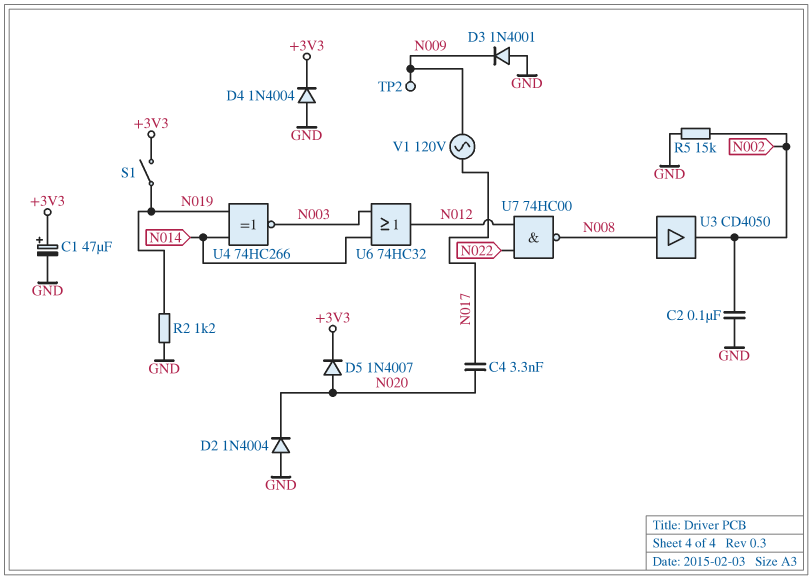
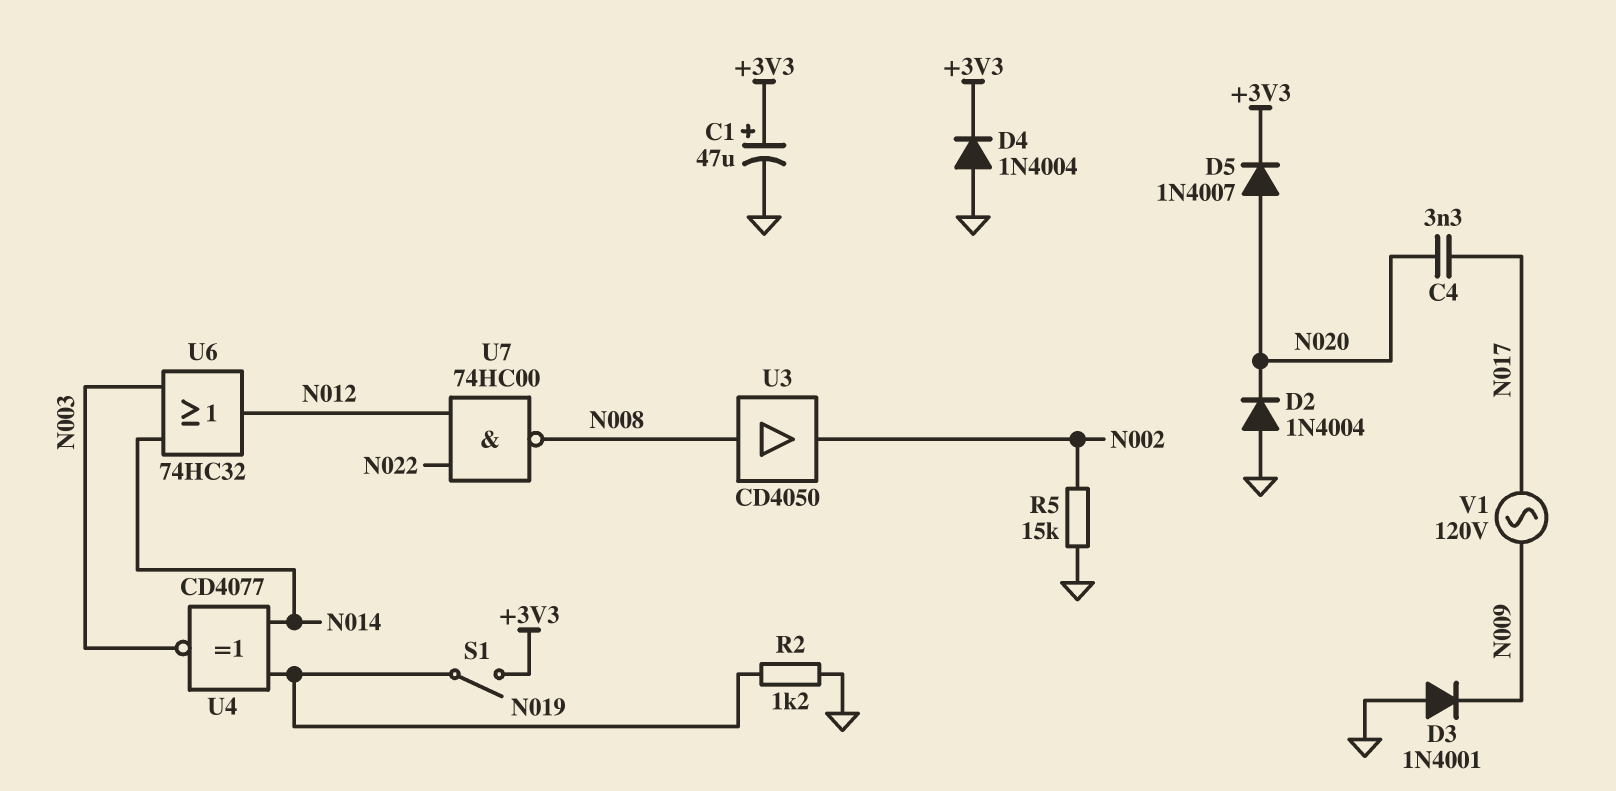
C2: 100nF (GND, N002) -> none
TP2: test point (N009) -> none
U4: XNOR 74HC266 (in N014, in N019, out N003) -> XNOR CD4077 (in N014, in N019, out N003)

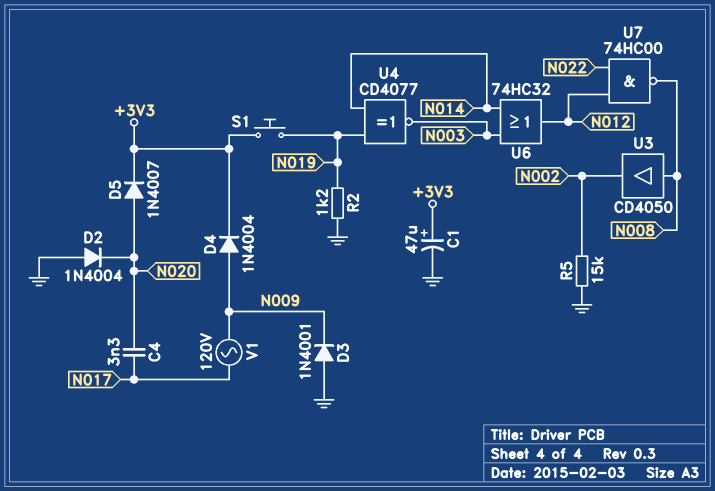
D4: diode 1N4004 (A GND, K +3V3) -> diode 1N4004 (A N009, K +3V3)
S1: switch (+3V3, N019) -> button (+3V3, N019)

